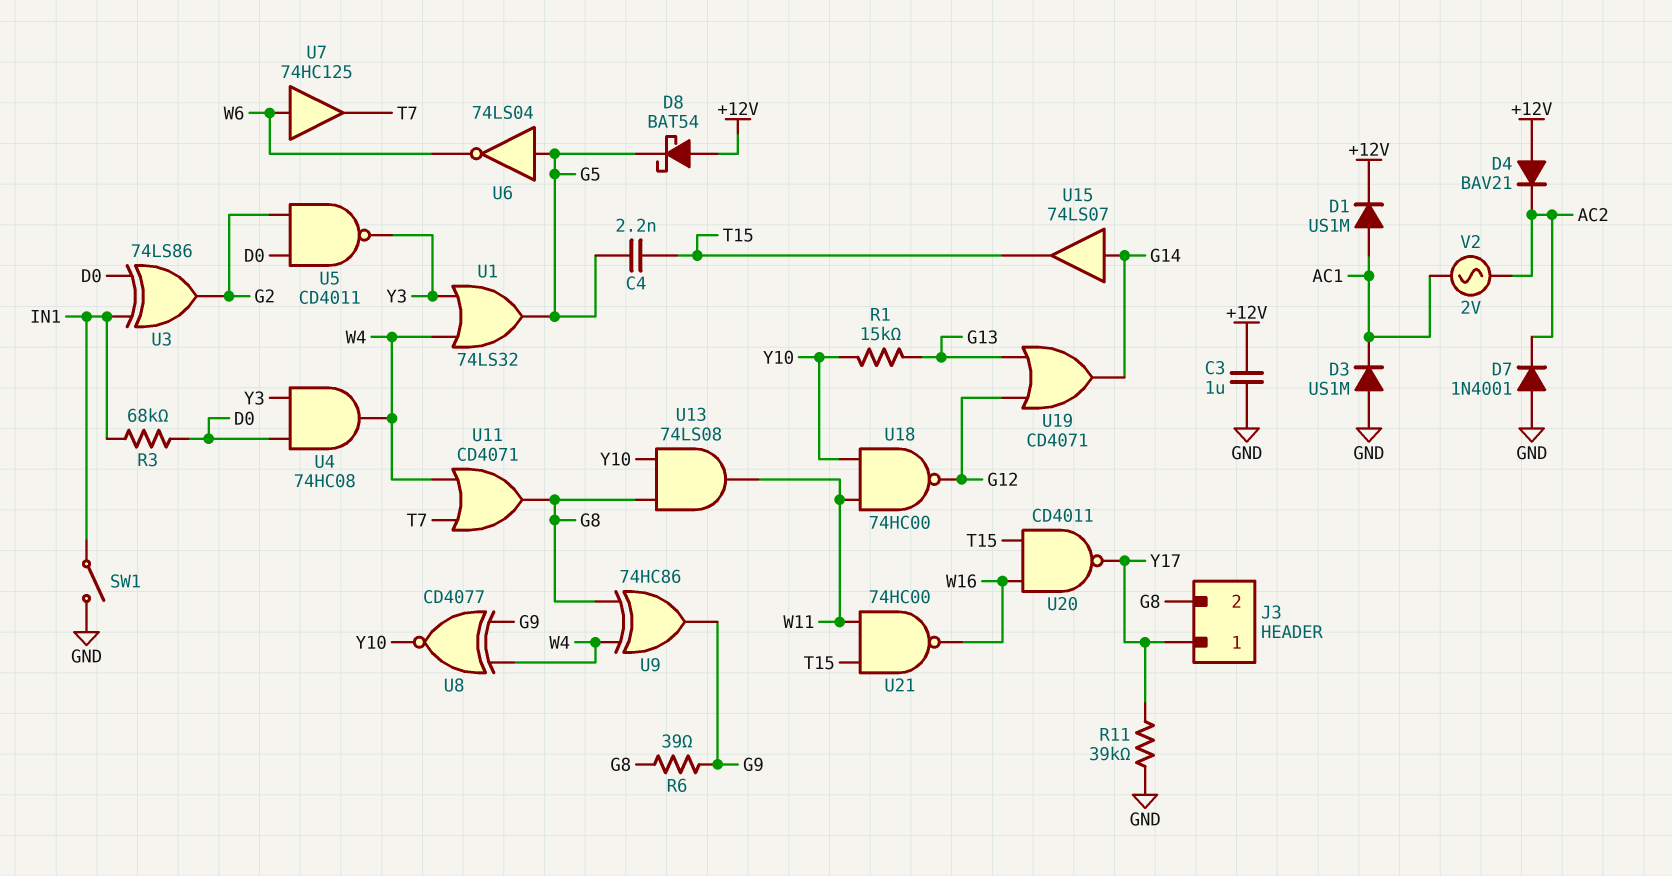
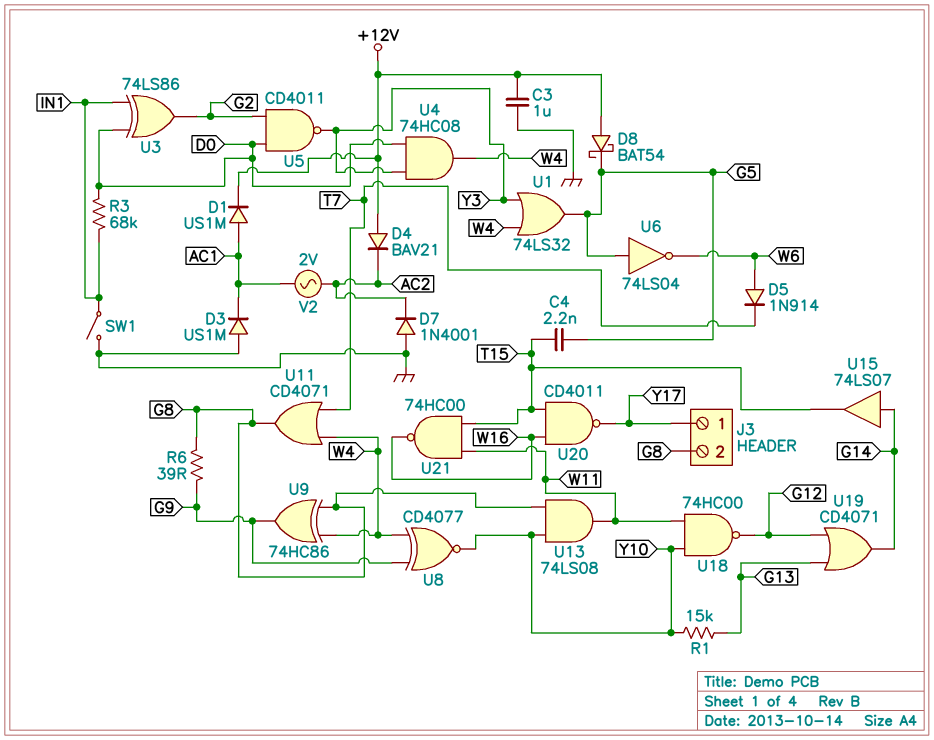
D5: none -> diode 1N914 (A W6, K T7)
R11: 39k (GND, Y17) -> none
U7: buffer 74HC125 (in W6, out T7) -> none

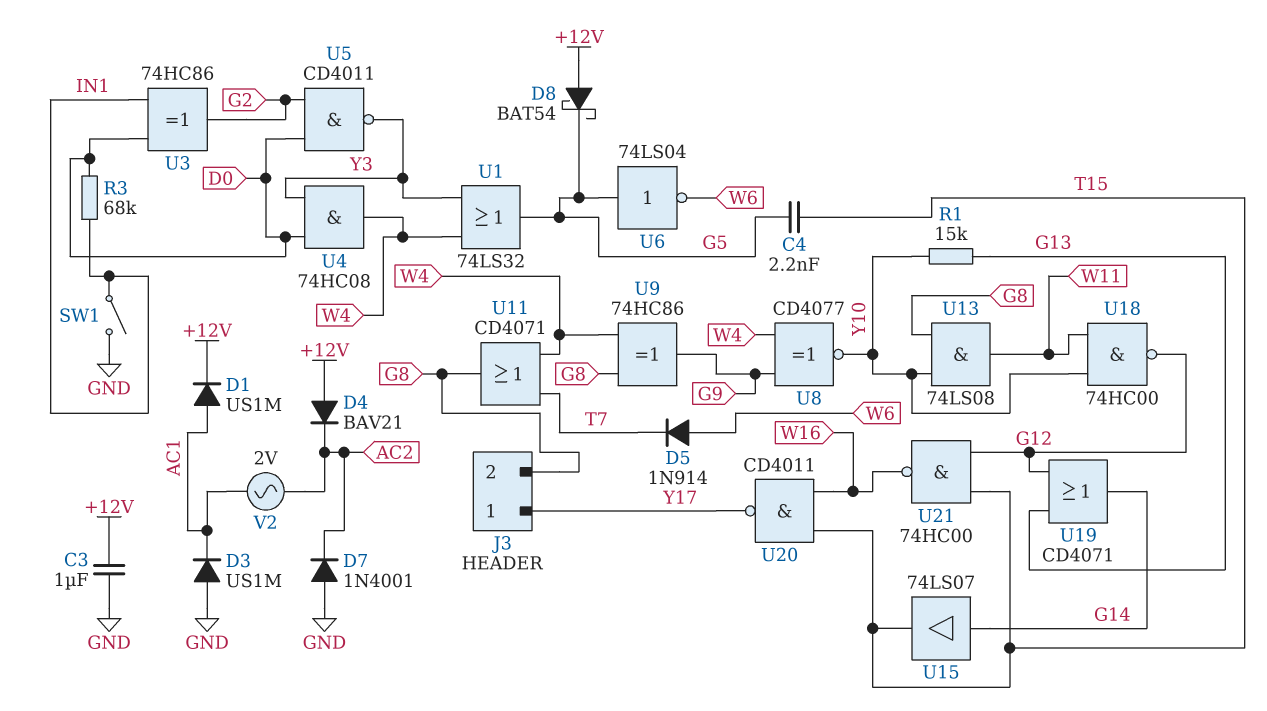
R6: 39 (G8, G9) -> none
U3: XOR 74LS86 (in D0, in IN1, out G2) -> XOR 74HC86 (in D0, in IN1, out G2)
U21: NAND 74HC00 (in T15, in W11, out W16) -> NAND 74HC00 (in G12, in T15, out W16)

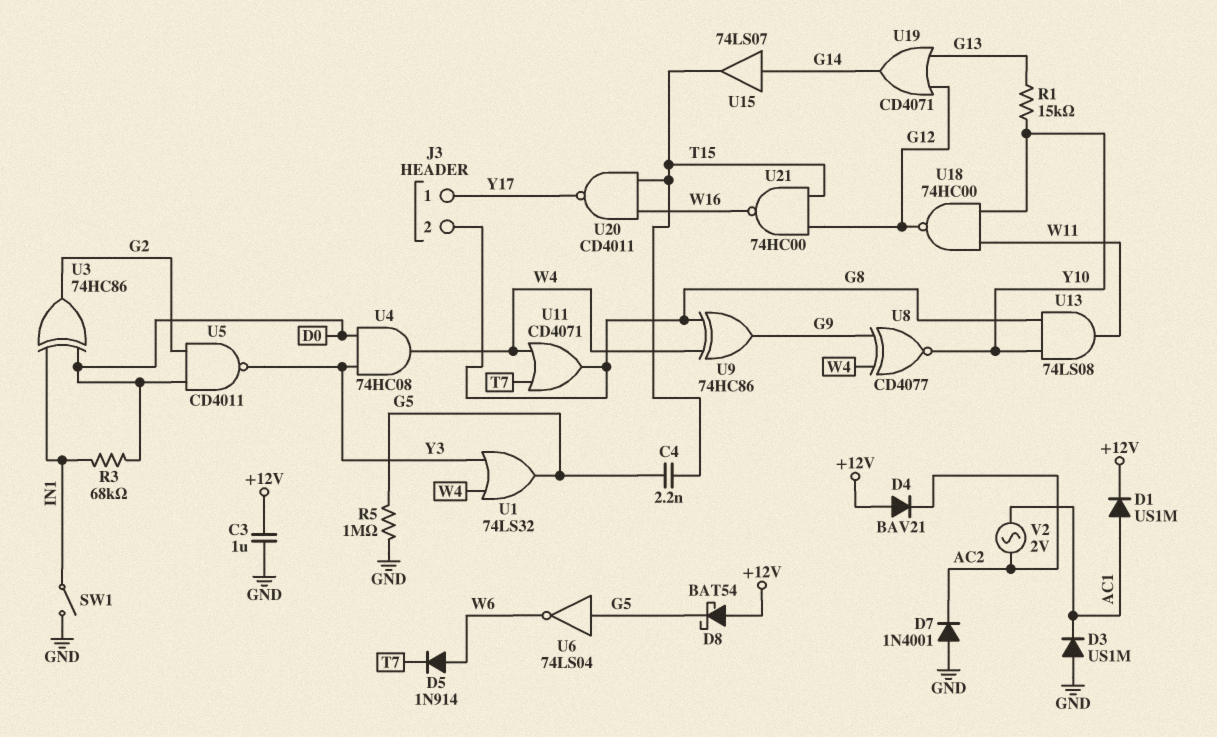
R5: none -> 1M (G5, GND)

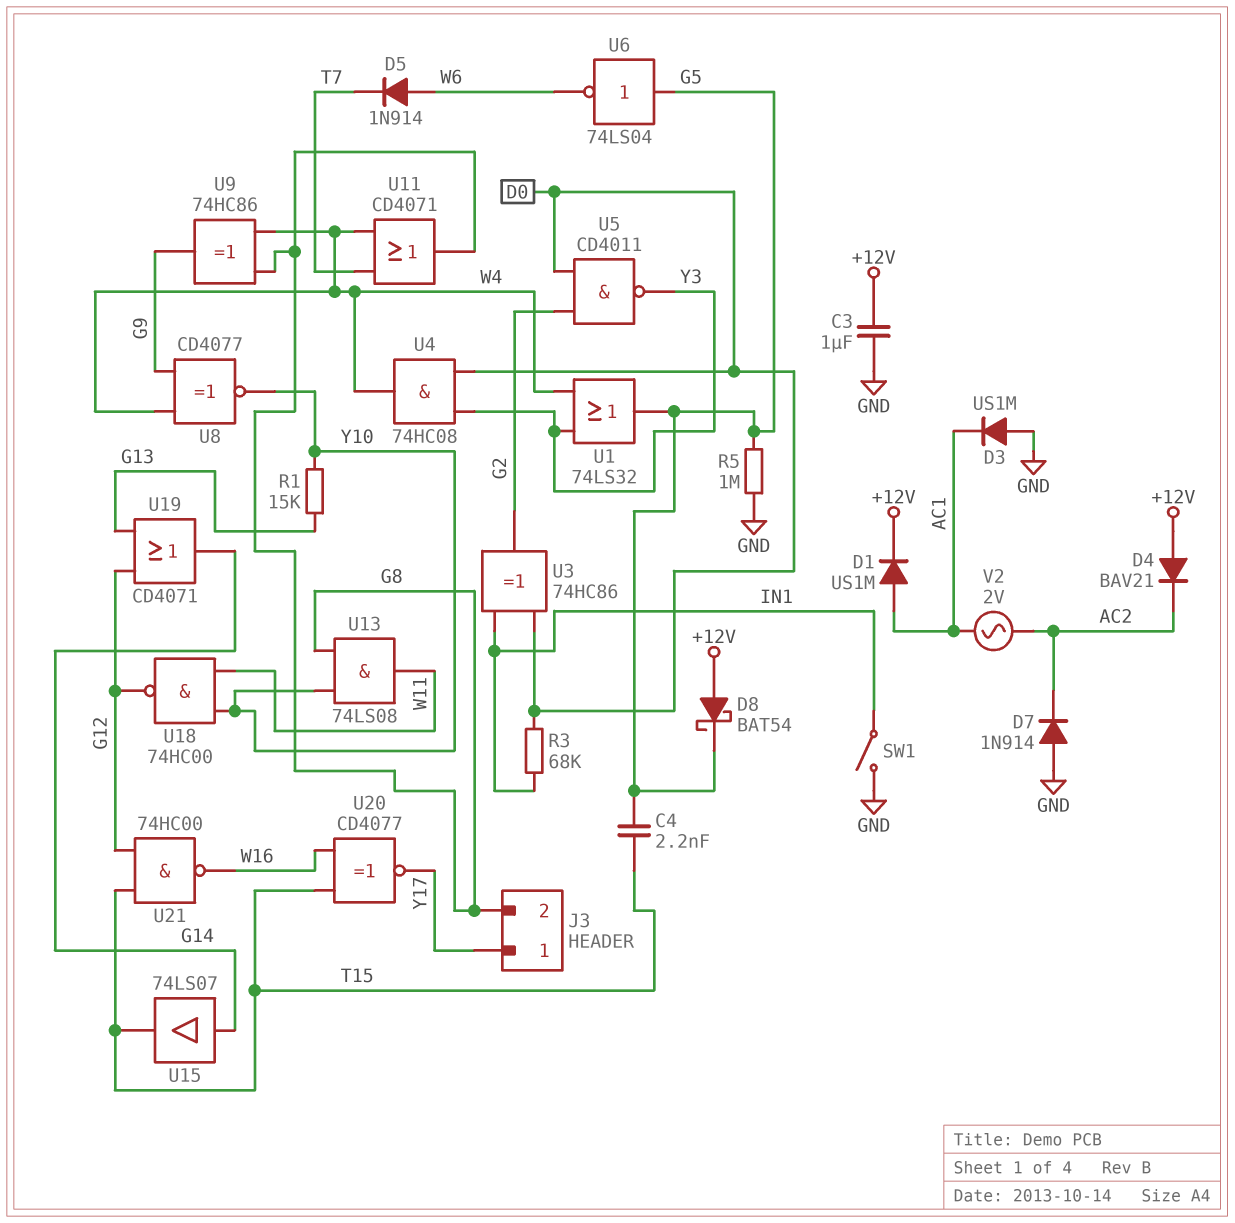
D7: diode 1N4001 (A GND, K AC2) -> diode 1N914 (A GND, K AC2)
U20: NAND CD4011 (in T15, in W16, out Y17) -> XNOR CD4077 (in T15, in W16, out Y17)

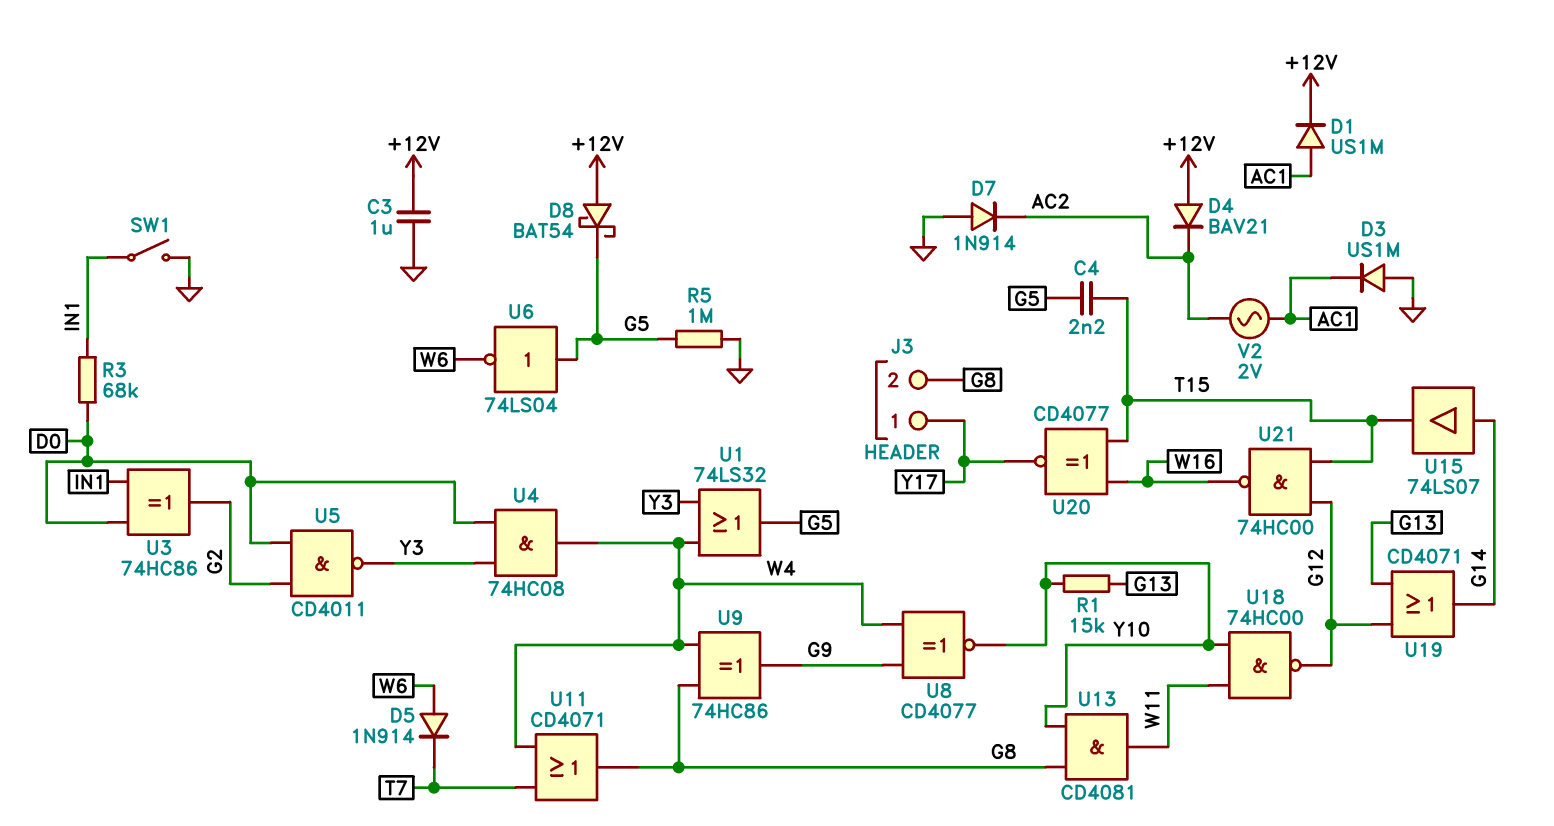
U13: AND 74LS08 (in G8, in Y10, out W11) -> AND CD4081 (in G8, in Y10, out W11)

